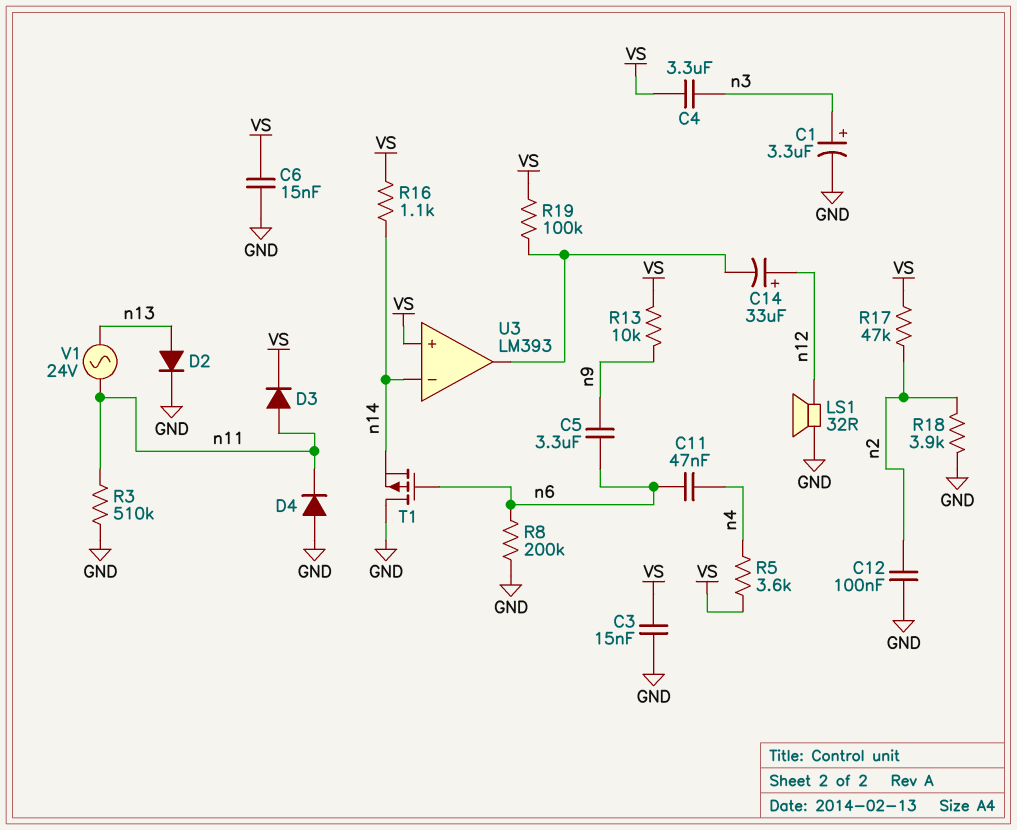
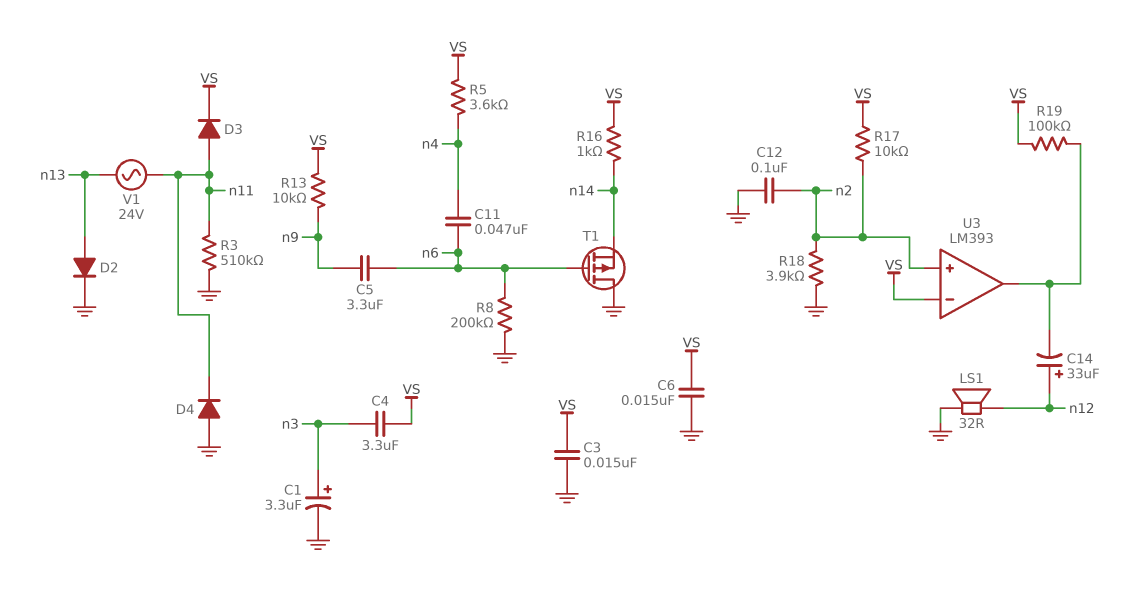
R16: 1.1k (VS, n14) -> 1k (VS, n14)
R17: 47k (VS, n2) -> 10k (VS, n2)
U3 pin in+: VS -> n2
U3 pin in-: n14 -> VS

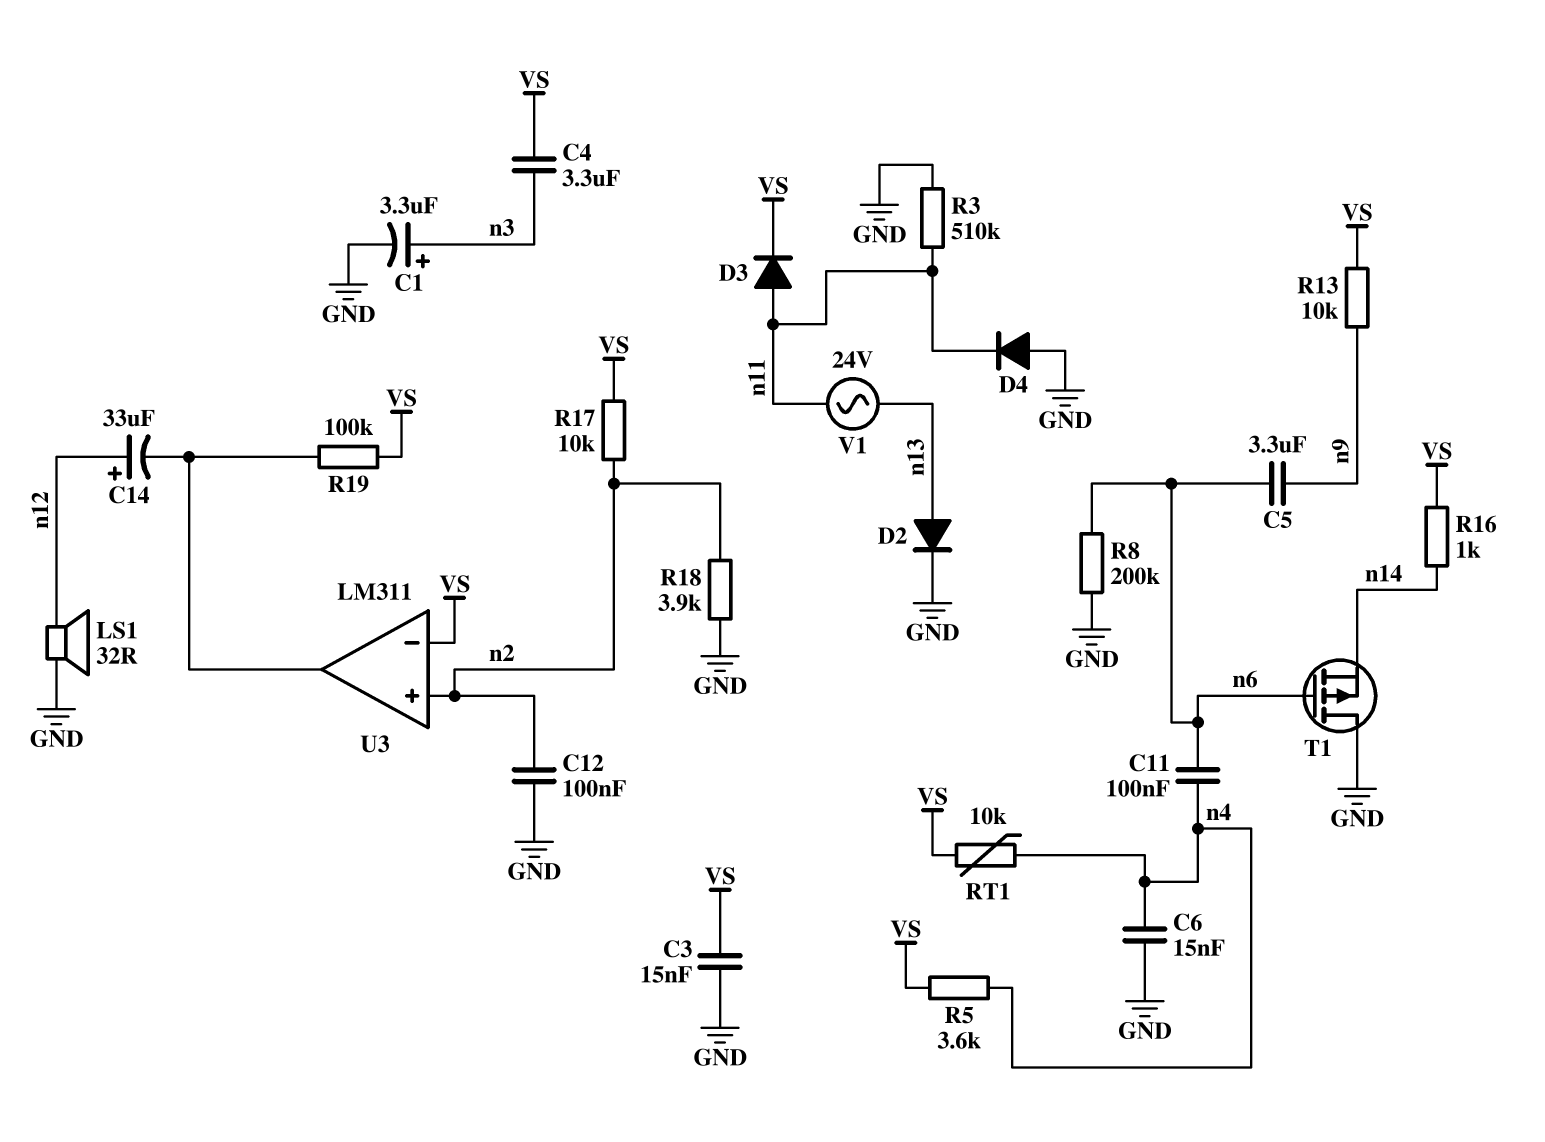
C6: 15nF (GND, VS) -> 15nF (GND, n4)
C11: 47nF (n4, n6) -> 100nF (n4, n6)
RT1: none -> 10k (VS, n4)
U3: LM393 -> LM311

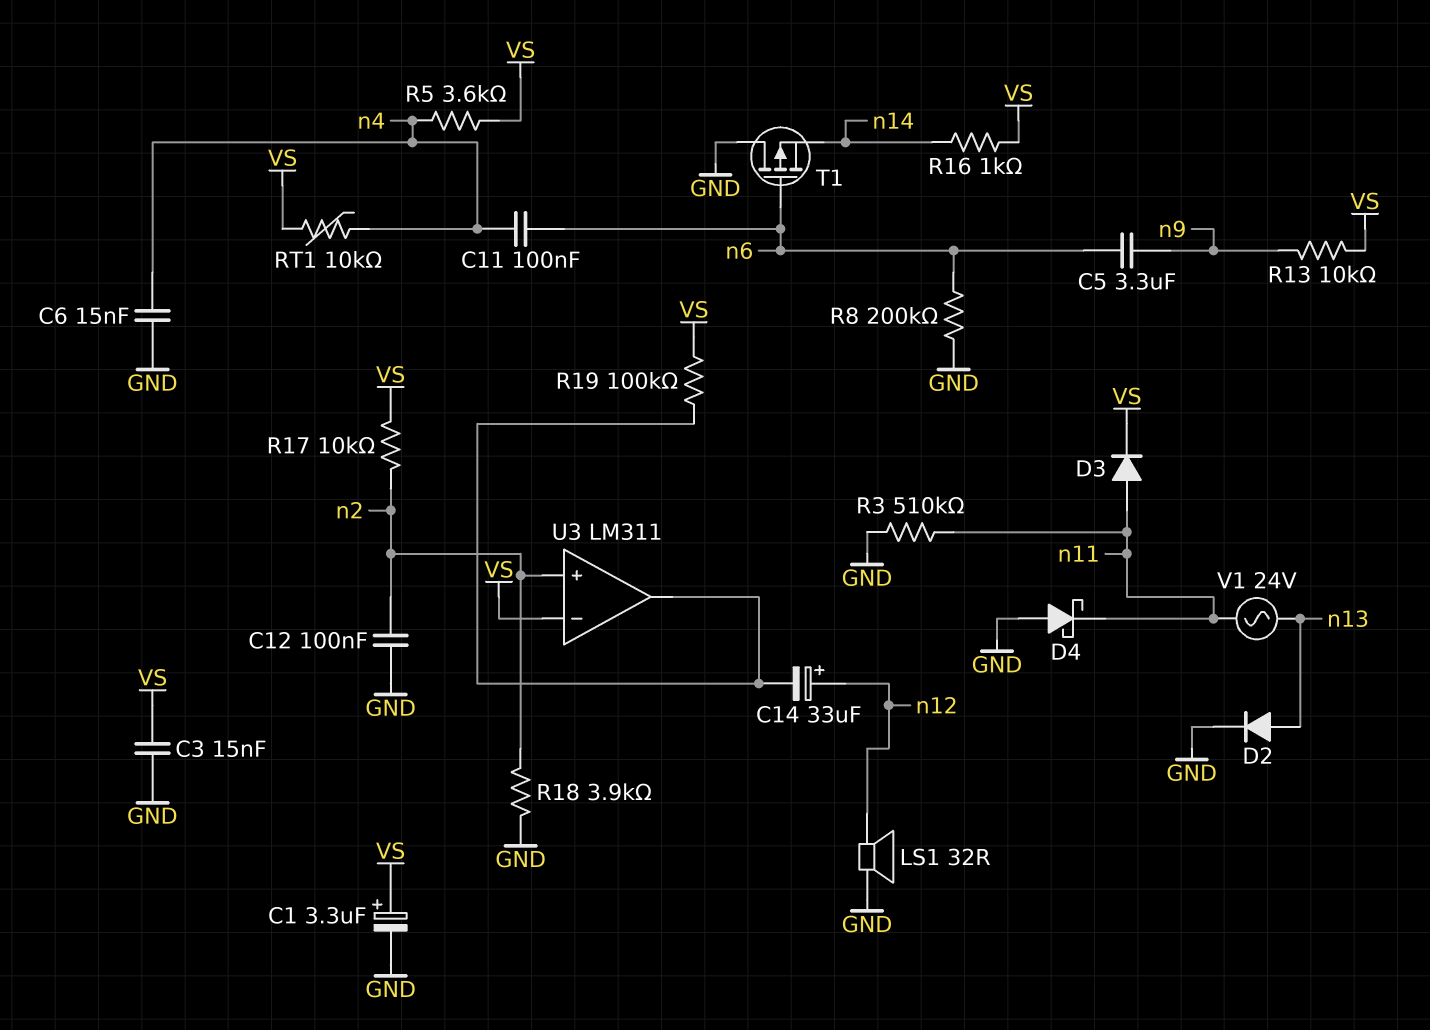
C1: 3.3uF (plus n3, minus GND) -> 3.3uF (plus VS, minus GND)
C4: 3.3uF (VS, n3) -> none
D4: diode (A GND, K n11) -> schottky (A GND, K n11)

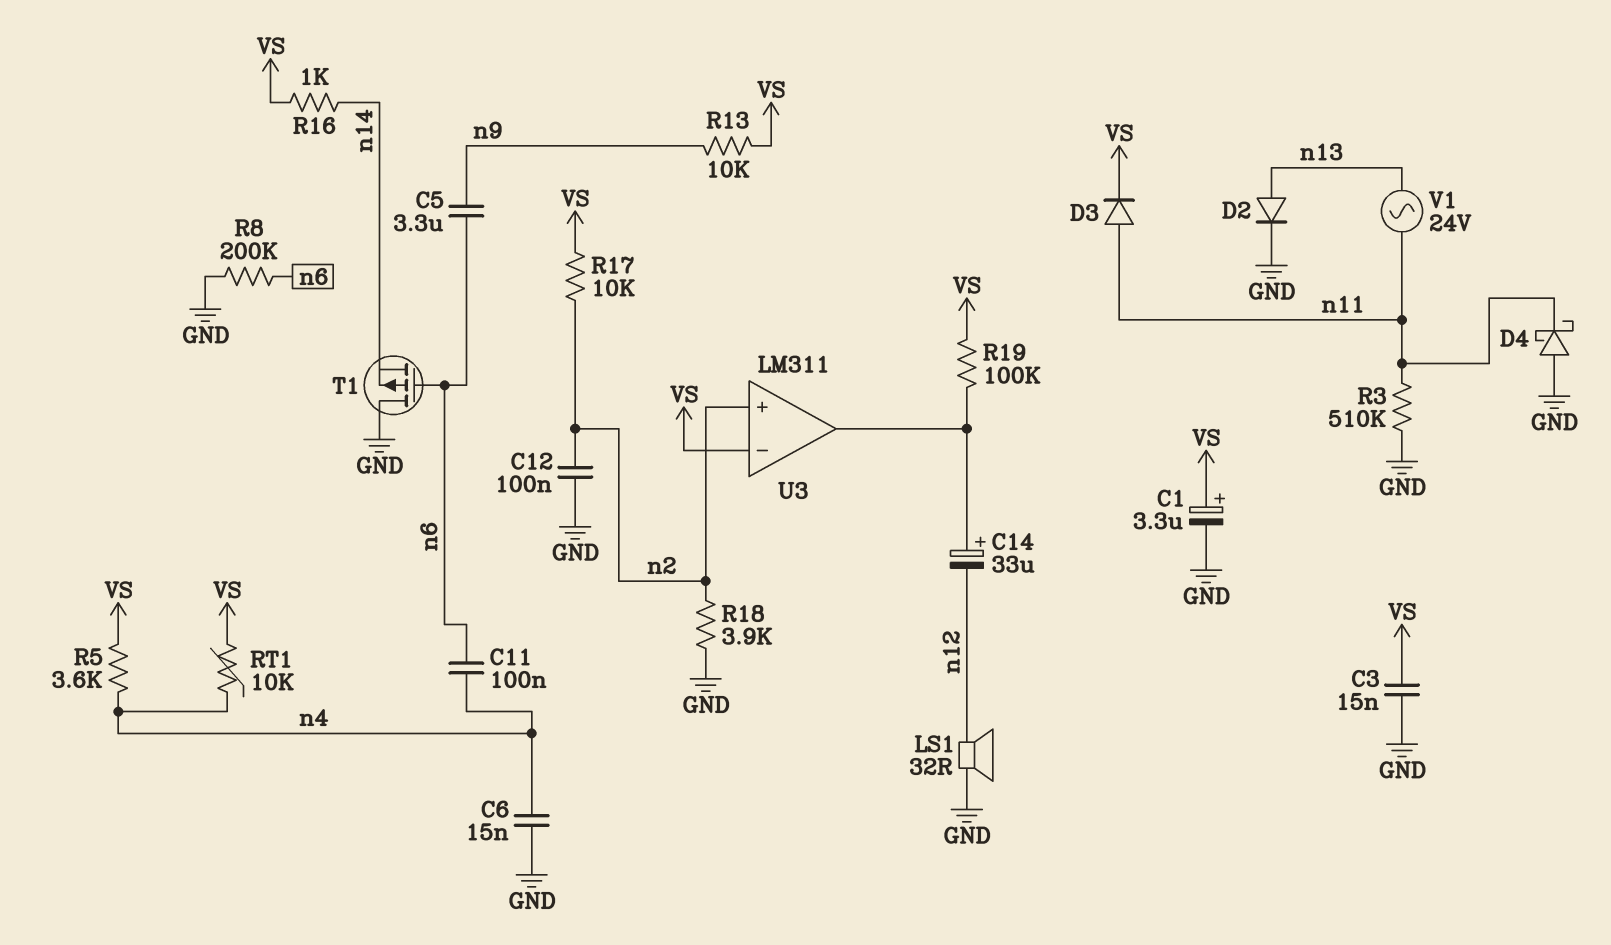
C14: 33uF (plus n12, minus U3/out) -> 33uF (plus U3/out, minus n12)

